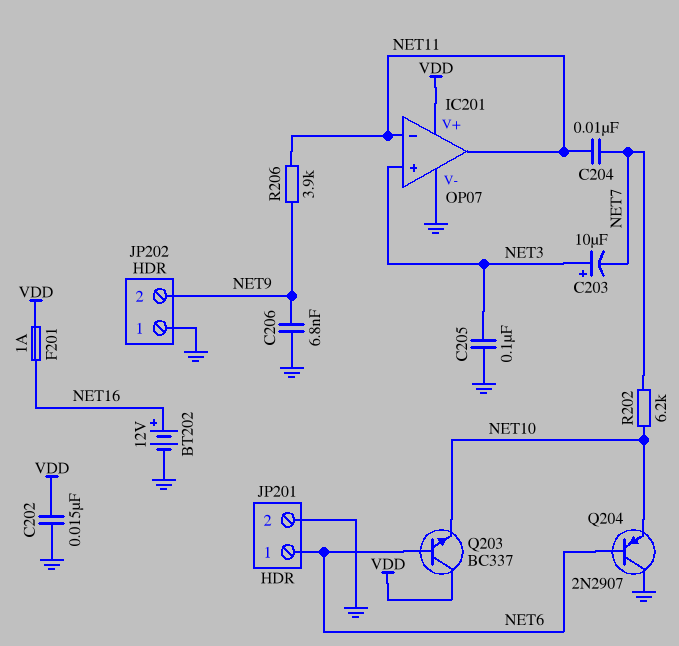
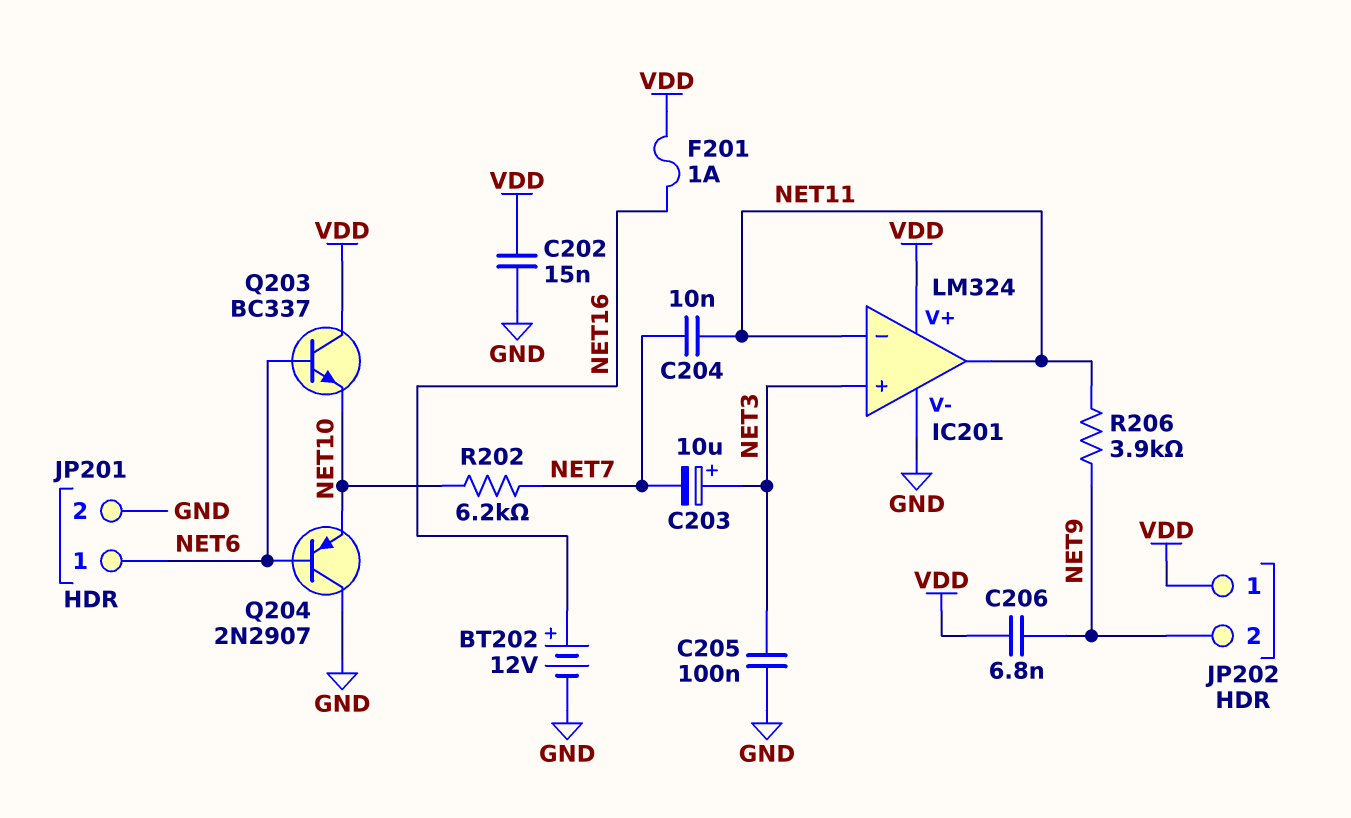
C206: 6.8nF (GND, NET9) -> 6.8nF (NET9, VDD)
IC201: OP07 -> LM324
JP202 pin 1: GND -> VDD

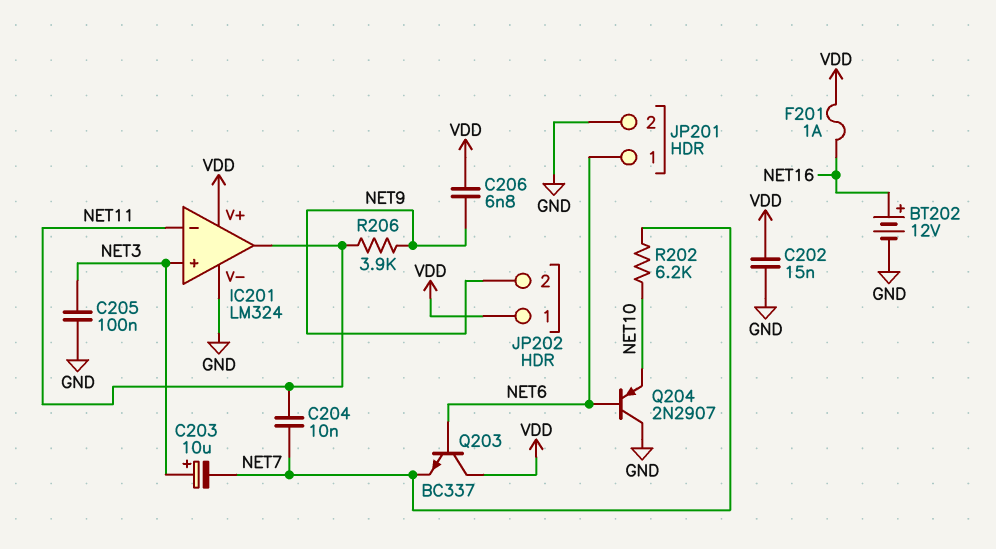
Q203: NPN BC337 (B NET6, C VDD, E NET10) -> NPN BC337 (B NET6, C VDD, E NET7)

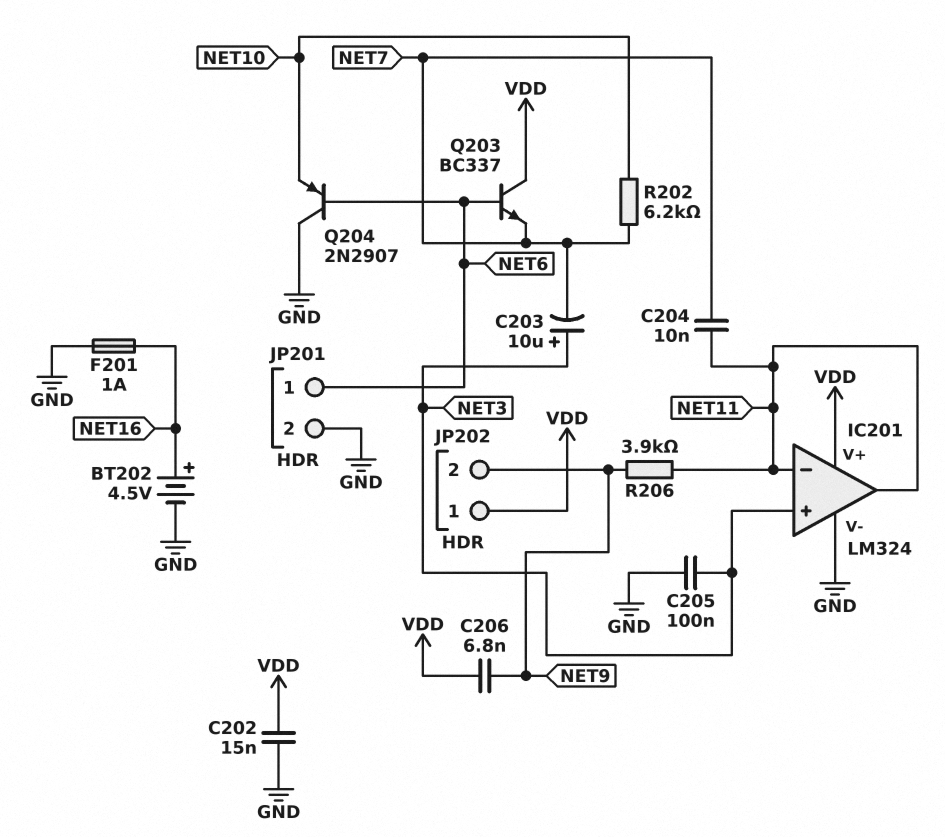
BT202: 12V (plus NET16, minus GND) -> 4.5V (plus NET16, minus GND)
F201: 1A (NET16, VDD) -> 1A (GND, NET16)

